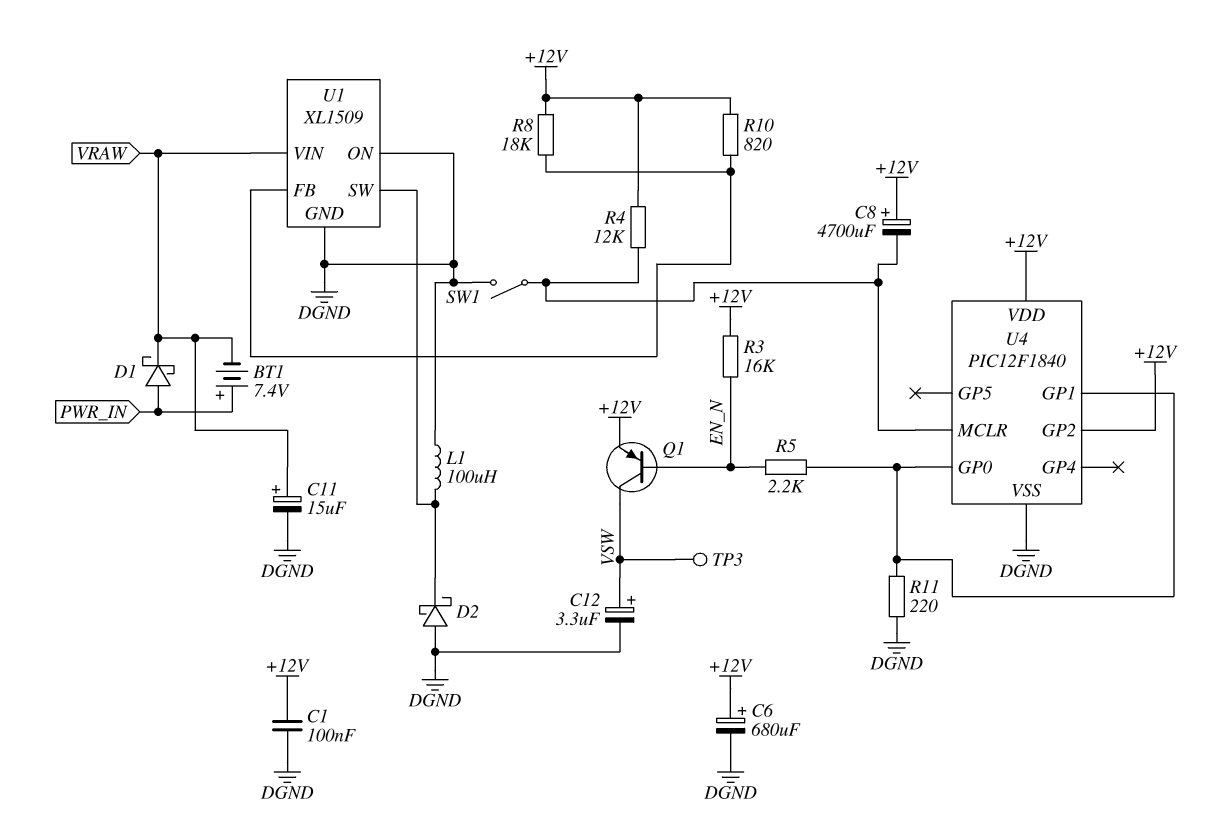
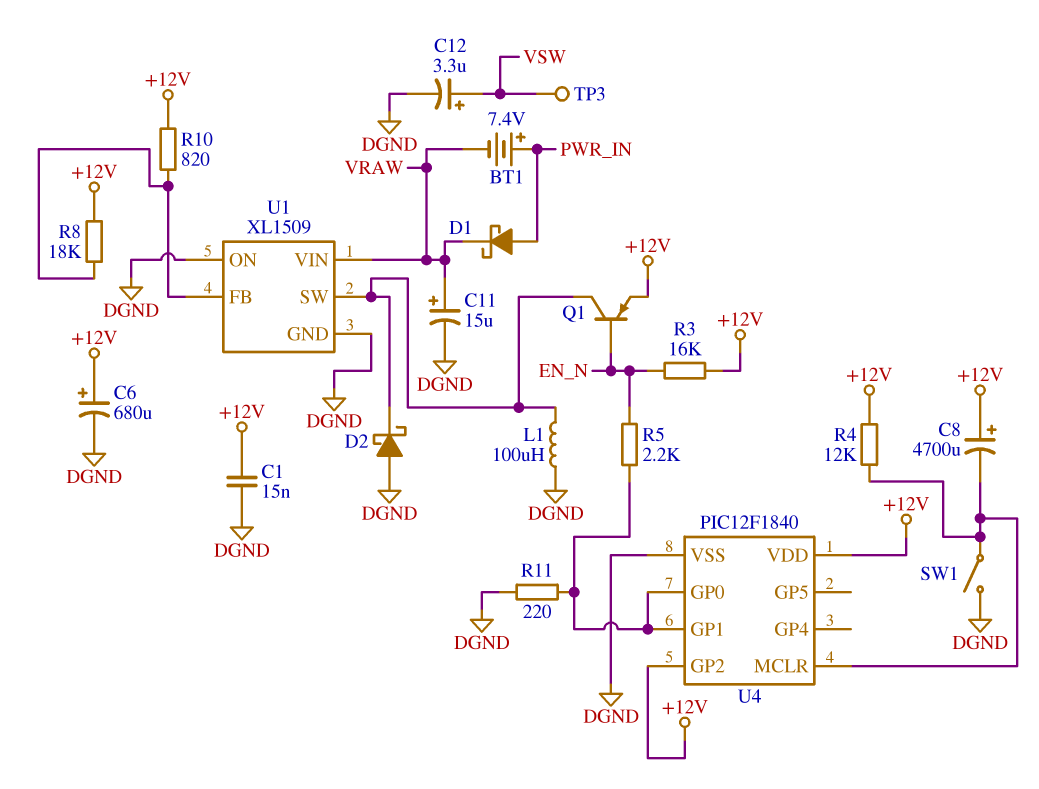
C1: 100nF (+12V, DGND) -> 15nF (+12V, DGND)
Q1: PNP (B EN_N, C VSW, E +12V) -> PNP (B EN_N, C U1/SW, E +12V)

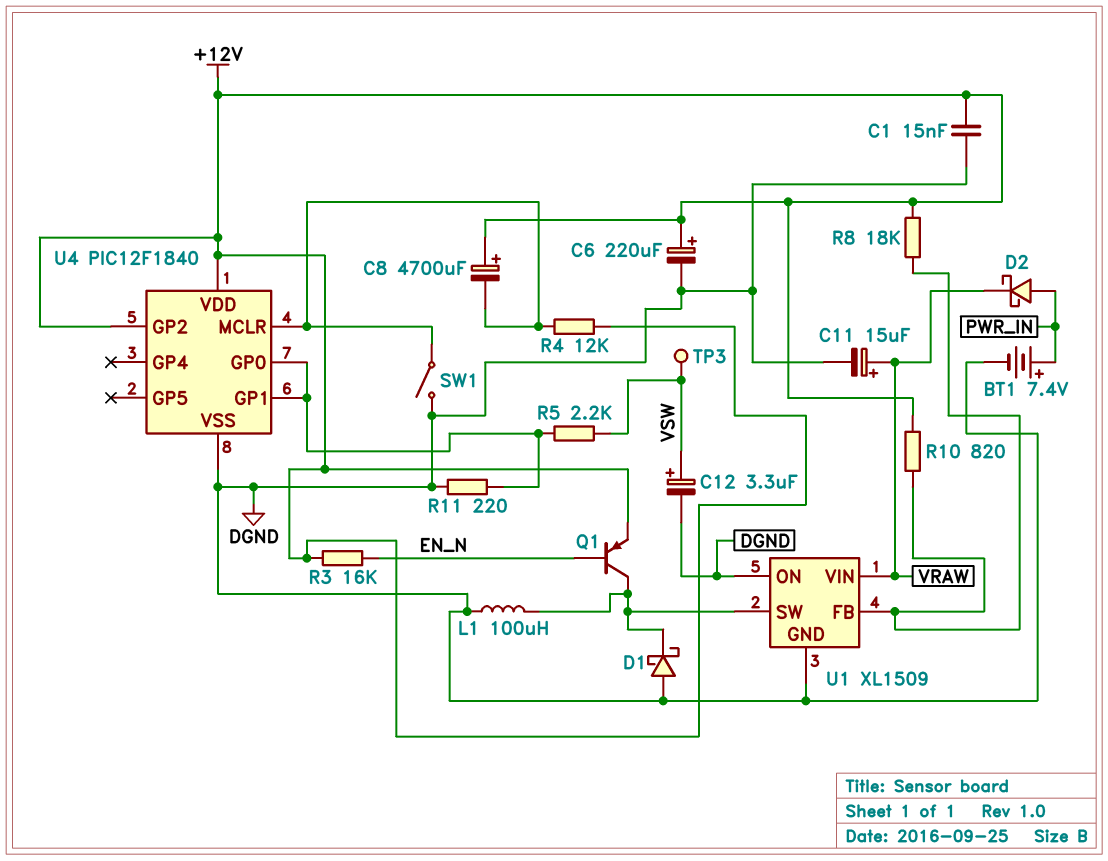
BT1: 7.4V (plus PWR_IN, minus VRAW) -> 7.4V (plus PWR_IN, minus DGND)
C6: 680uF (plus +12V, minus DGND) -> 220uF (plus +12V, minus DGND)
D1: schottky (A PWR_IN, K VRAW) -> schottky (A DGND, K U1/SW)
D2: schottky (A DGND, K U1/SW) -> schottky (A PWR_IN, K VRAW)
R5: 2.2k (EN_N, U4/GP0) -> 2.2k (U4/GP0, VSW)

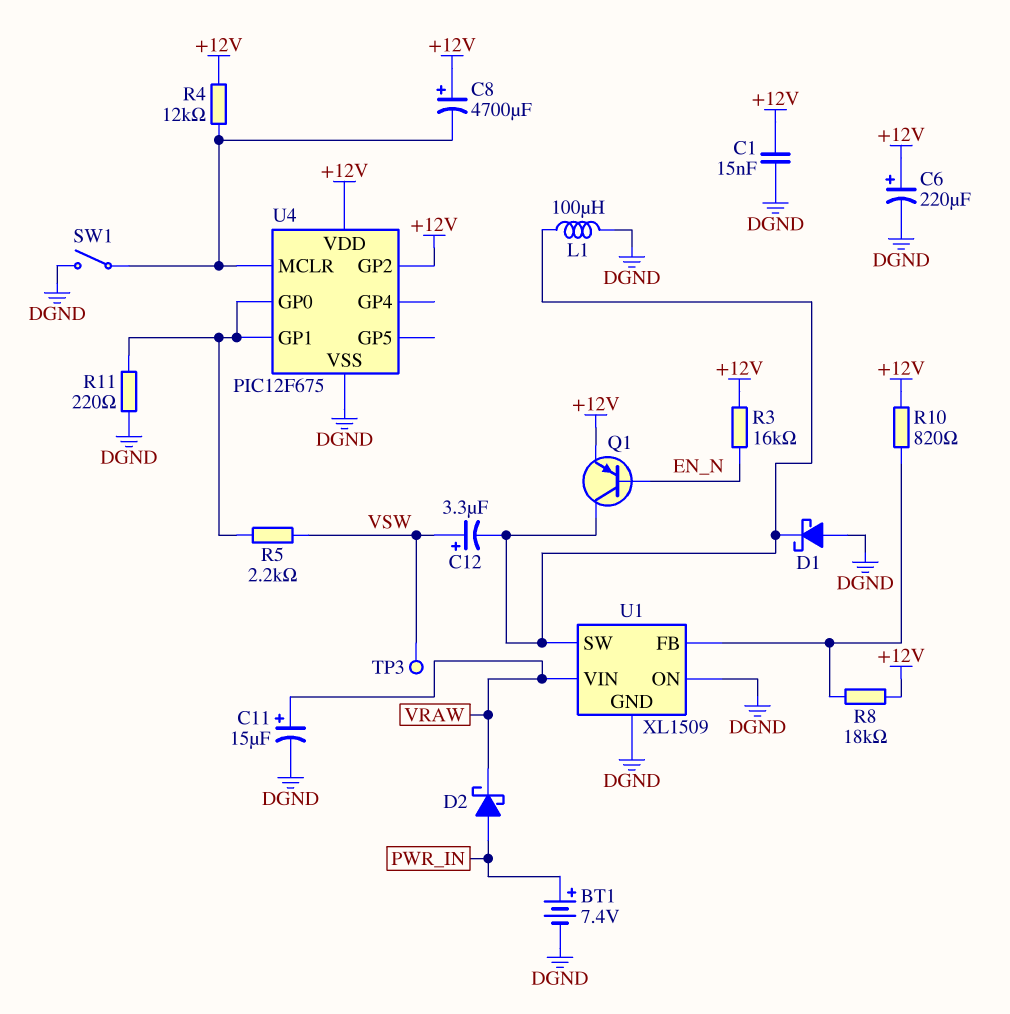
C12: 3.3uF (plus VSW, minus DGND) -> 3.3uF (plus VSW, minus U1/SW)
U4: PIC12F1840 -> PIC12F675

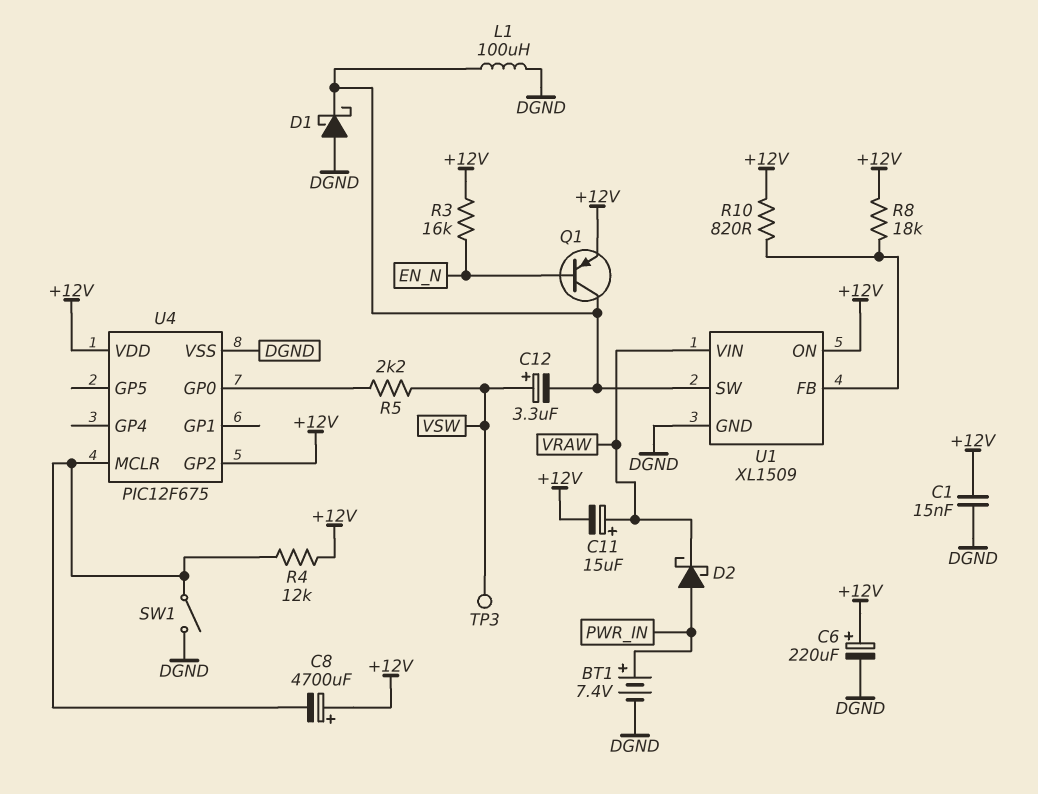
C11: 15uF (plus VRAW, minus DGND) -> 15uF (plus VRAW, minus +12V)
R11: 220 (DGND, U4/GP0) -> none
U1 pin ON: DGND -> +12V
U4 pin GP1: U4/GP0 -> none

